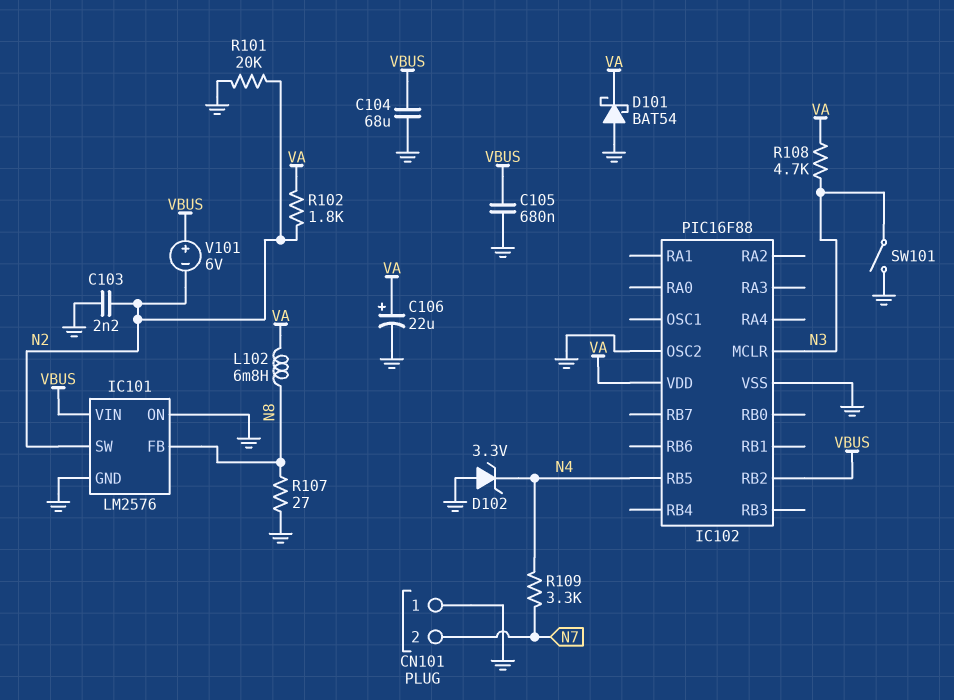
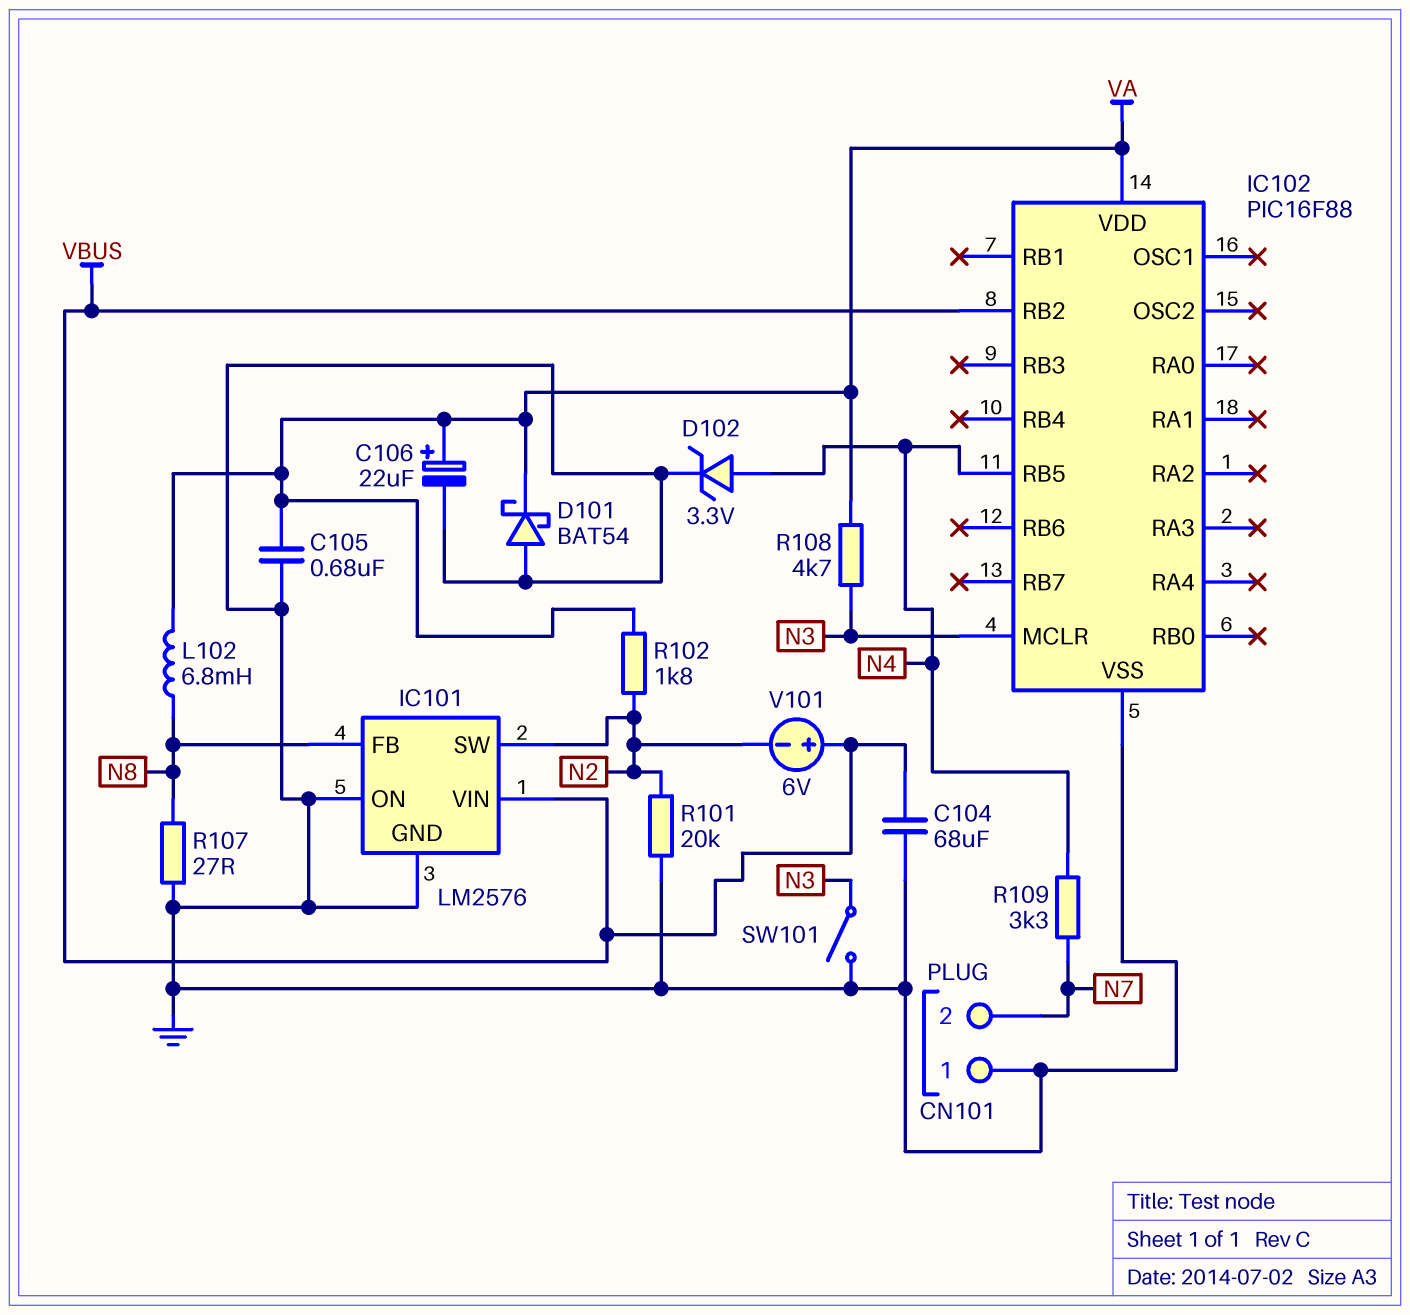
C103: 2.2nF (GND, N2) -> none
C105: 680nF (GND, VBUS) -> 680nF (GND, VA)
D102: zener 3.3V (A GND, K N4) -> zener 3.3V (A N4, K GND)
IC102 pin OSC2: GND -> none

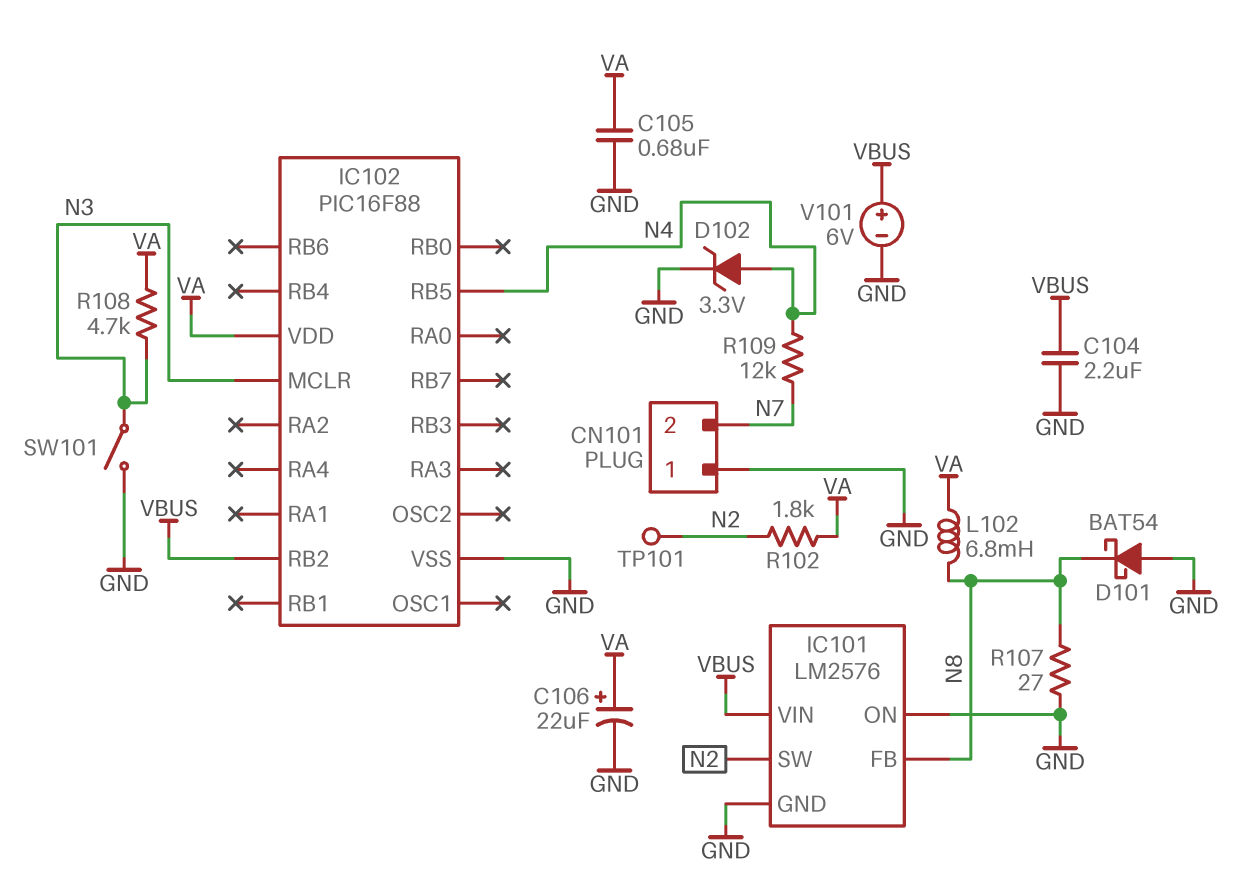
C104: 68uF (GND, VBUS) -> 2.2uF (GND, VBUS)
D101: schottky BAT54 (A GND, K VA) -> schottky BAT54 (A GND, K N8)
R101: 20k (GND, N2) -> none
R109: 3.3k (N4, N7) -> 12k (N4, N7)
TP101: none -> test point (N2)
V101: 6V (plus VBUS, minus N2) -> 6V (plus VBUS, minus GND)

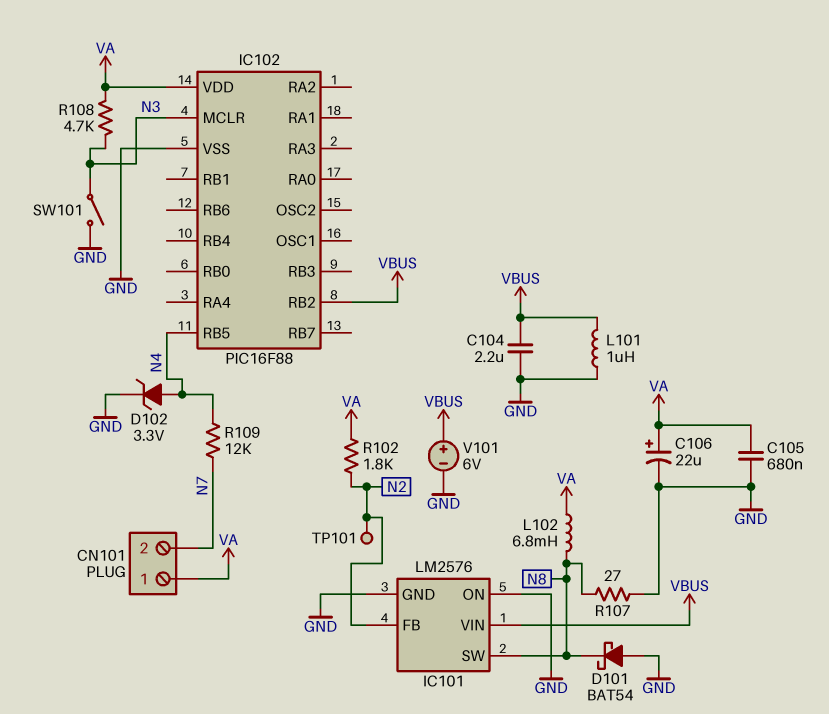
CN101 pin 1: GND -> VA
IC101 pin FB: N8 -> N2
IC101 pin SW: N2 -> N8
L101: none -> 1uH (GND, VBUS)

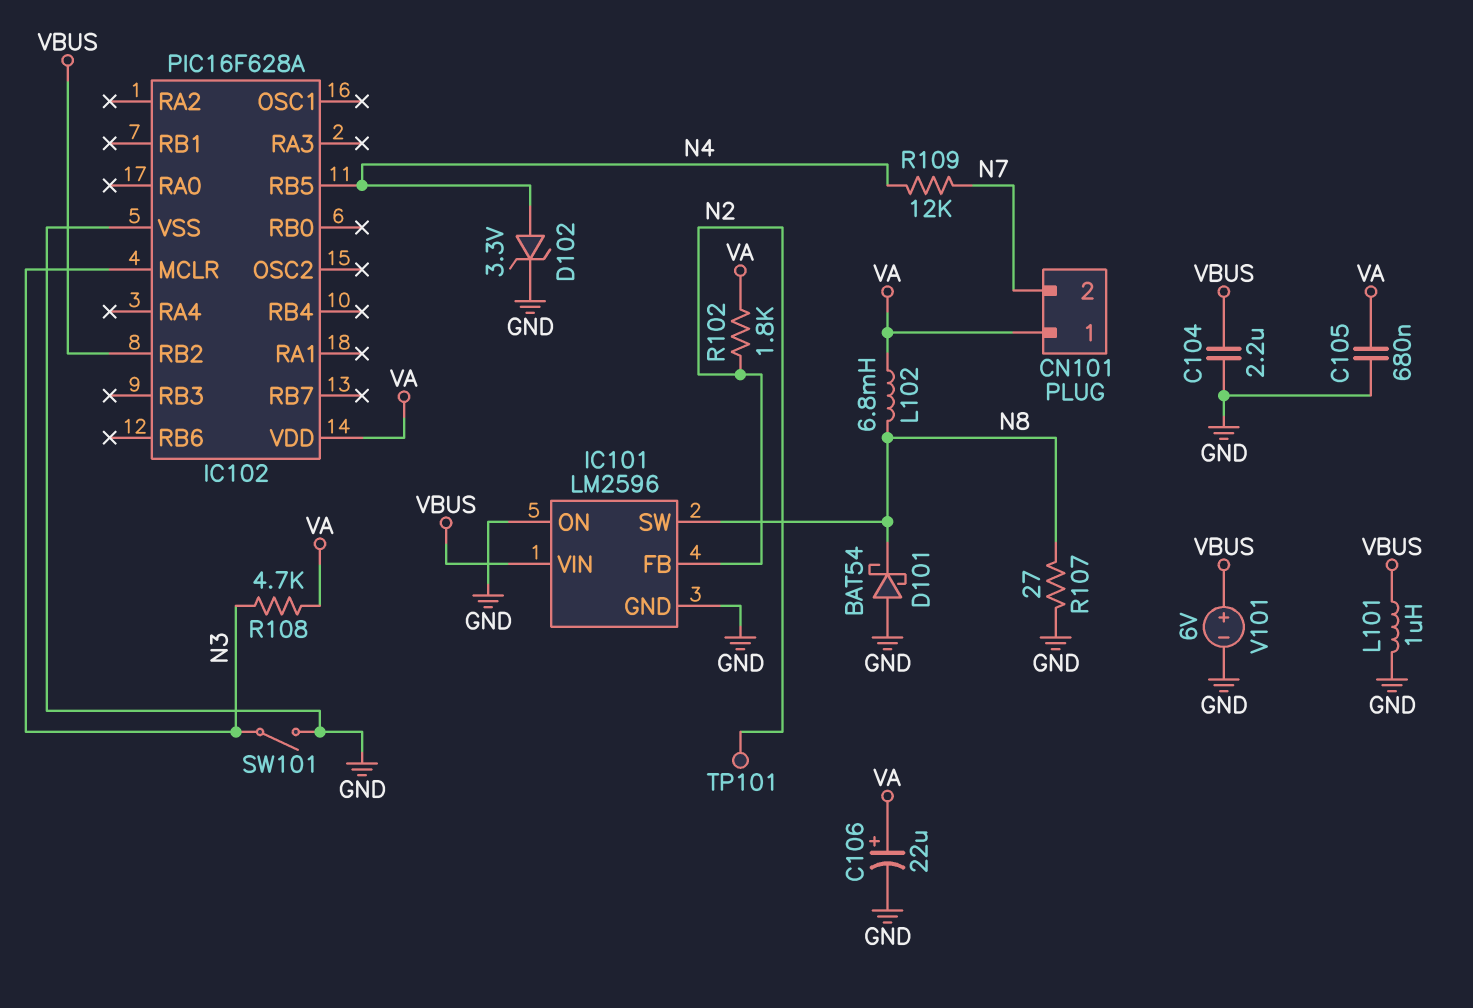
IC101: LM2576 -> LM2596
IC102: PIC16F88 -> PIC16F628A

